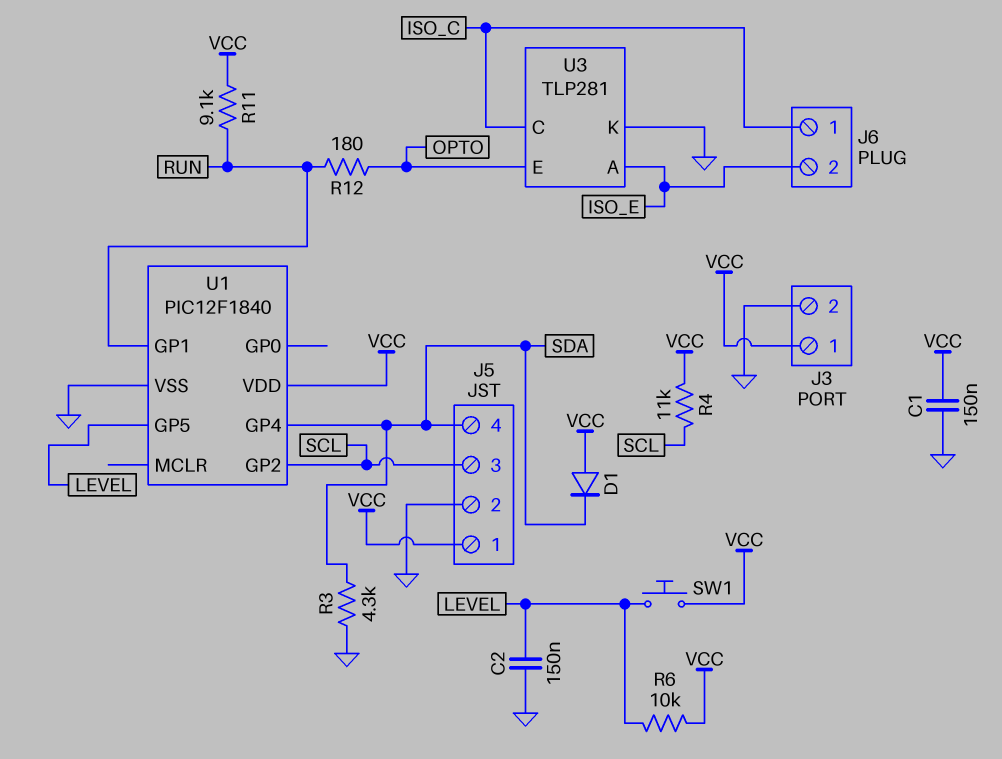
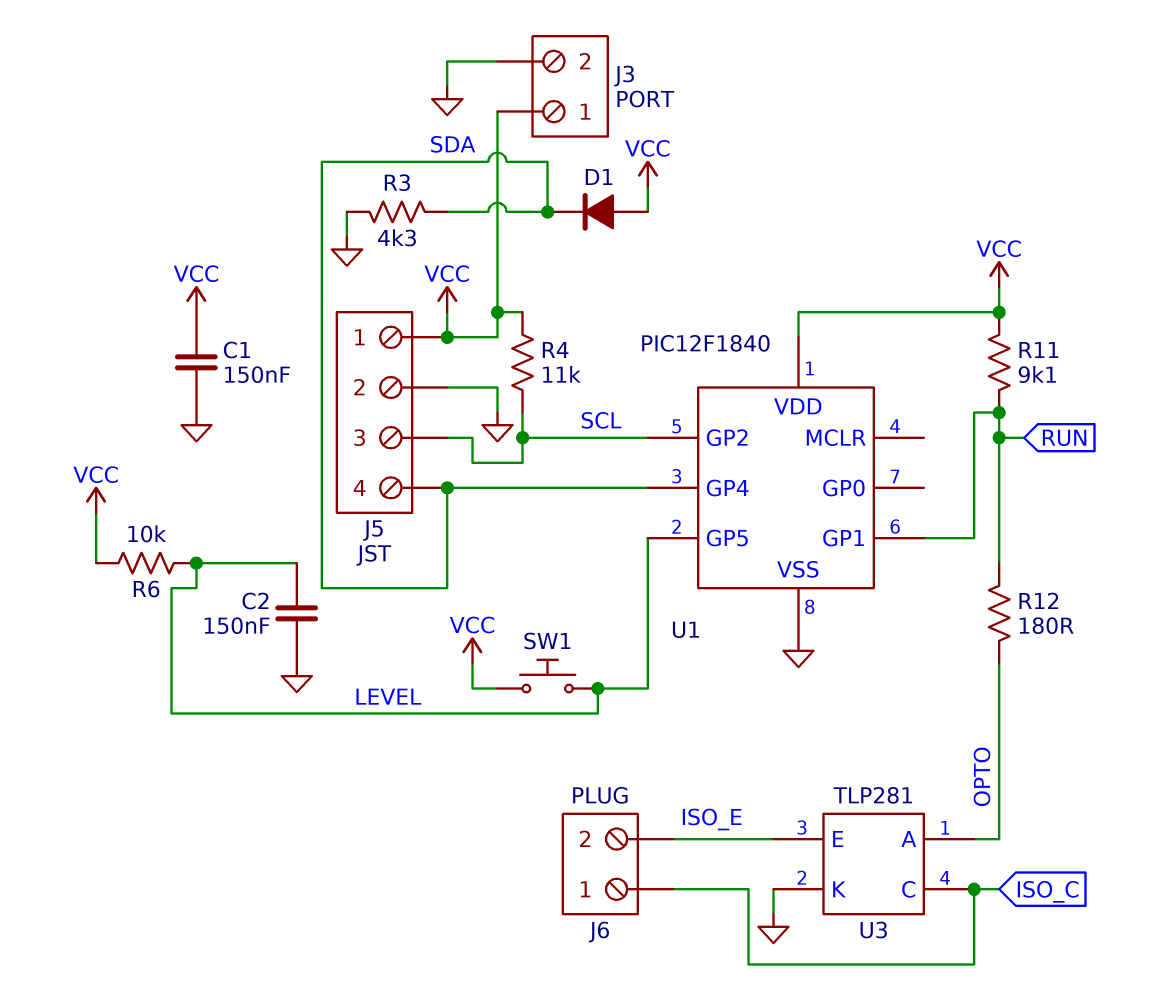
U3 pin A: ISO_E -> OPTO
U3 pin E: OPTO -> ISO_E

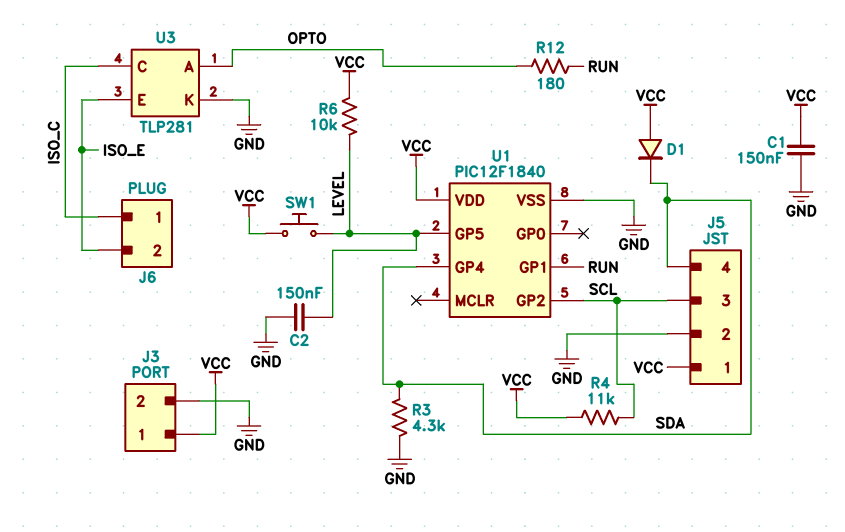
R11: 9.1k (RUN, VCC) -> none

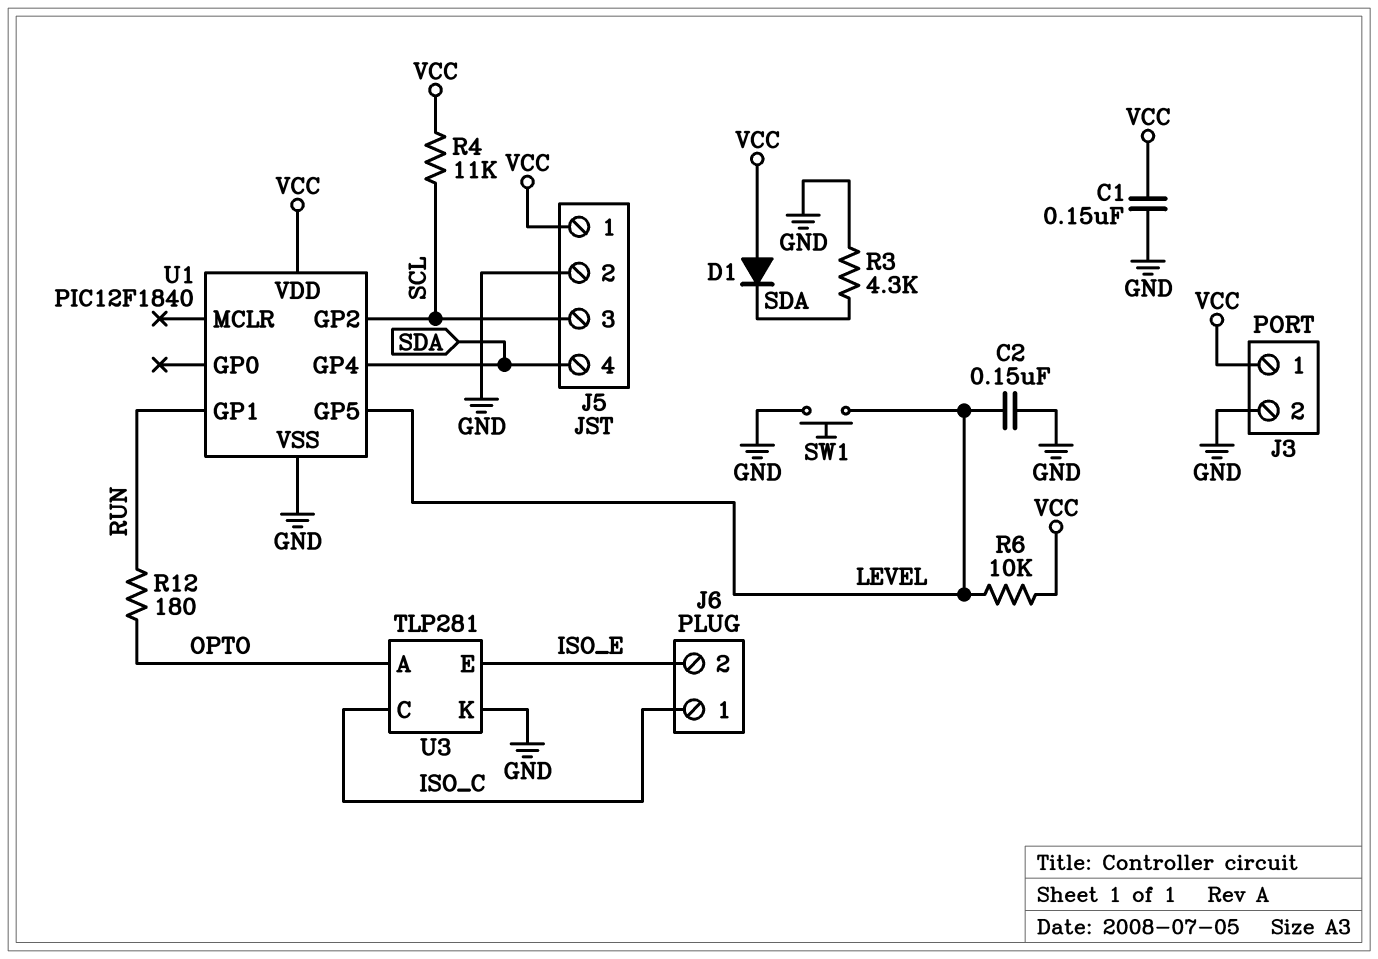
SW1: button (LEVEL, VCC) -> button (GND, LEVEL)

